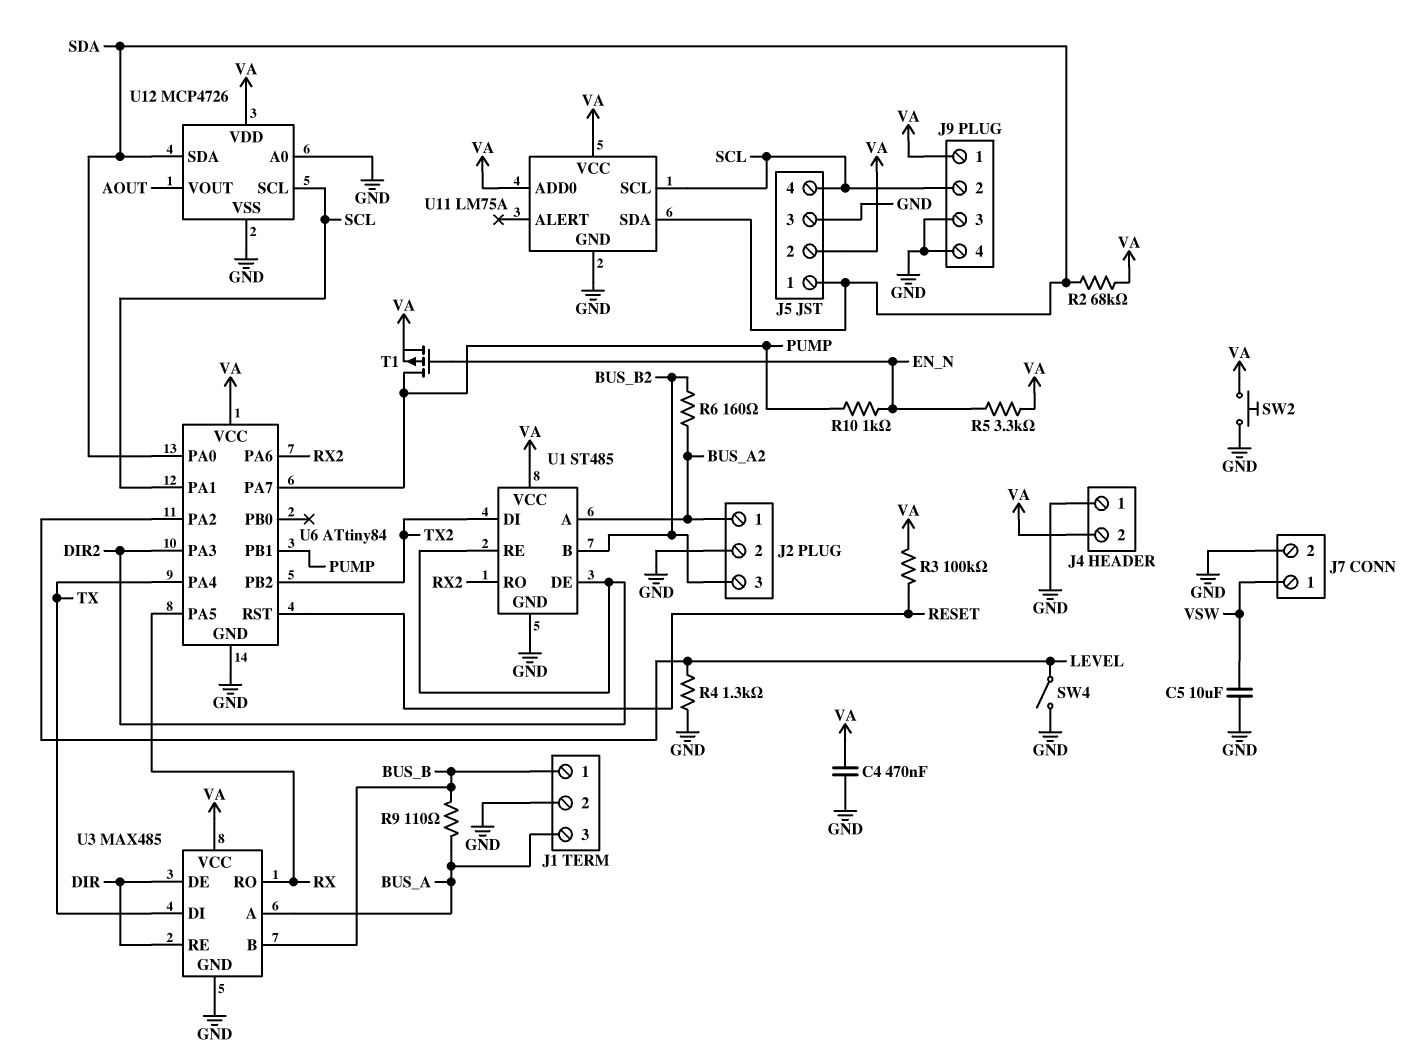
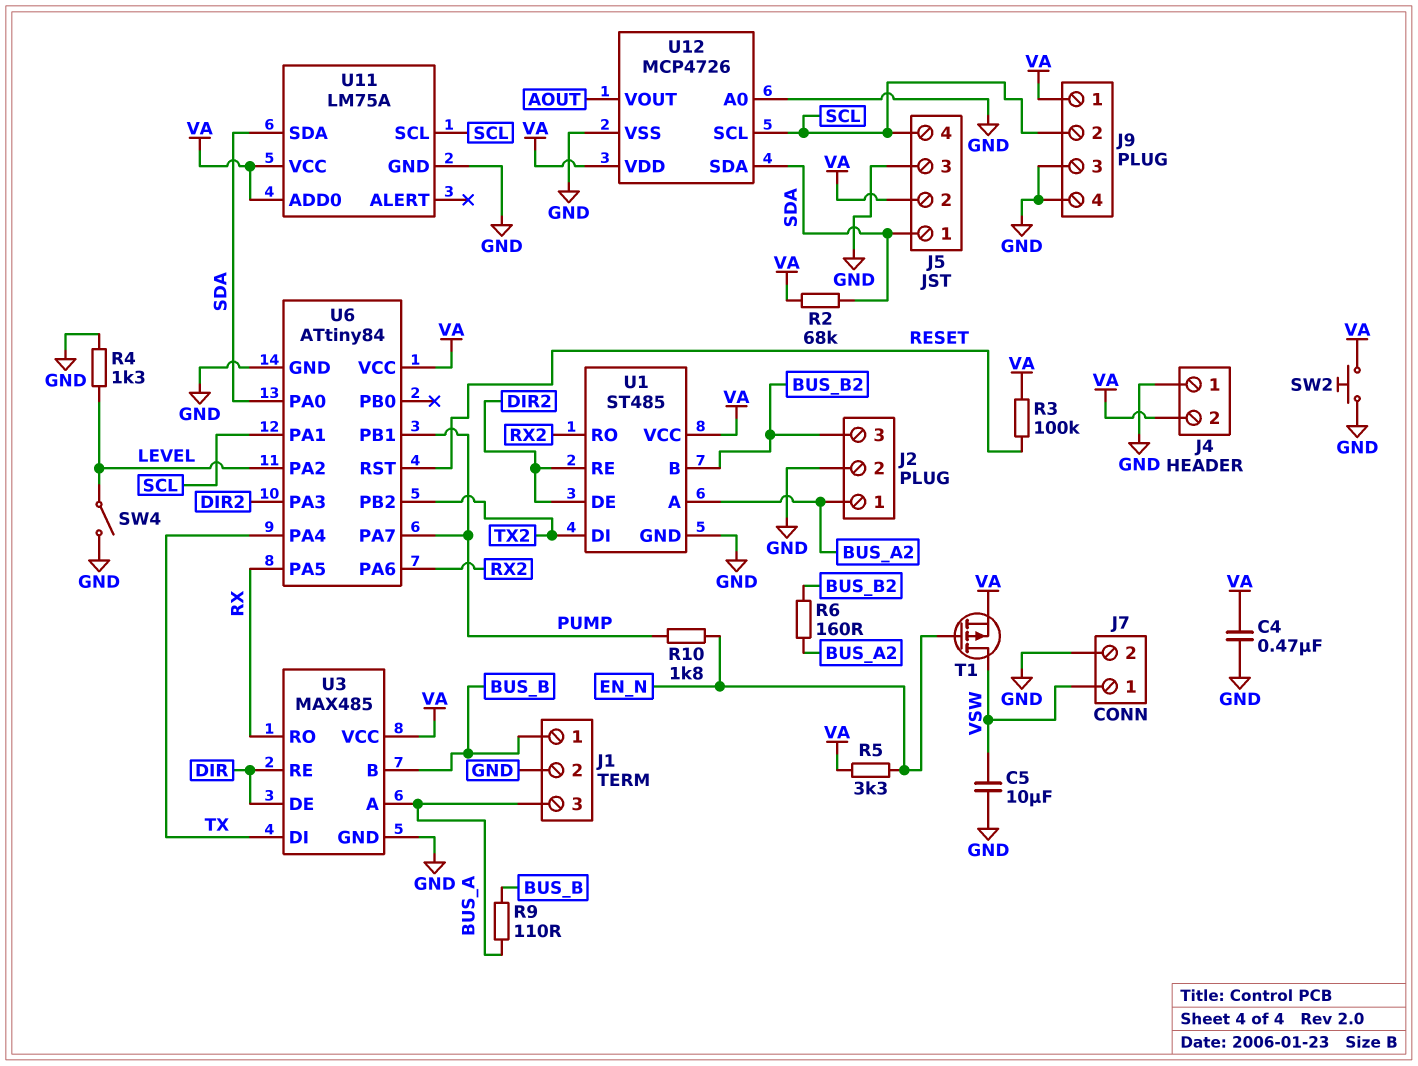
R10: 1k (EN_N, PUMP) -> 1.8k (EN_N, PUMP)
T1: PMOS (G EN_N, D PUMP, S VA) -> PMOS (G EN_N, D VSW, S VA)

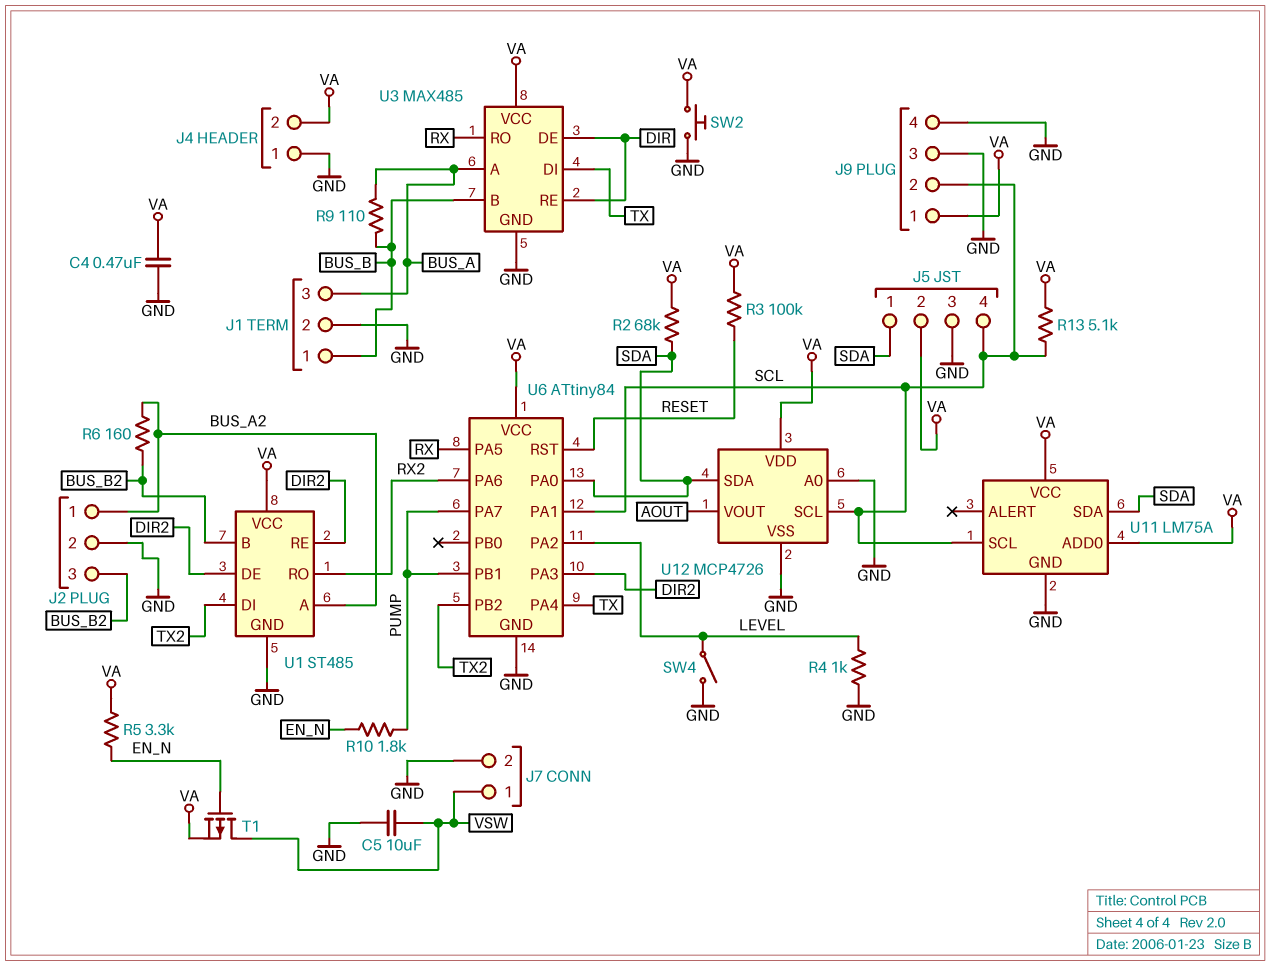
R4: 1.3k (GND, LEVEL) -> 1k (GND, LEVEL)
R13: none -> 5.1k (SCL, VA)

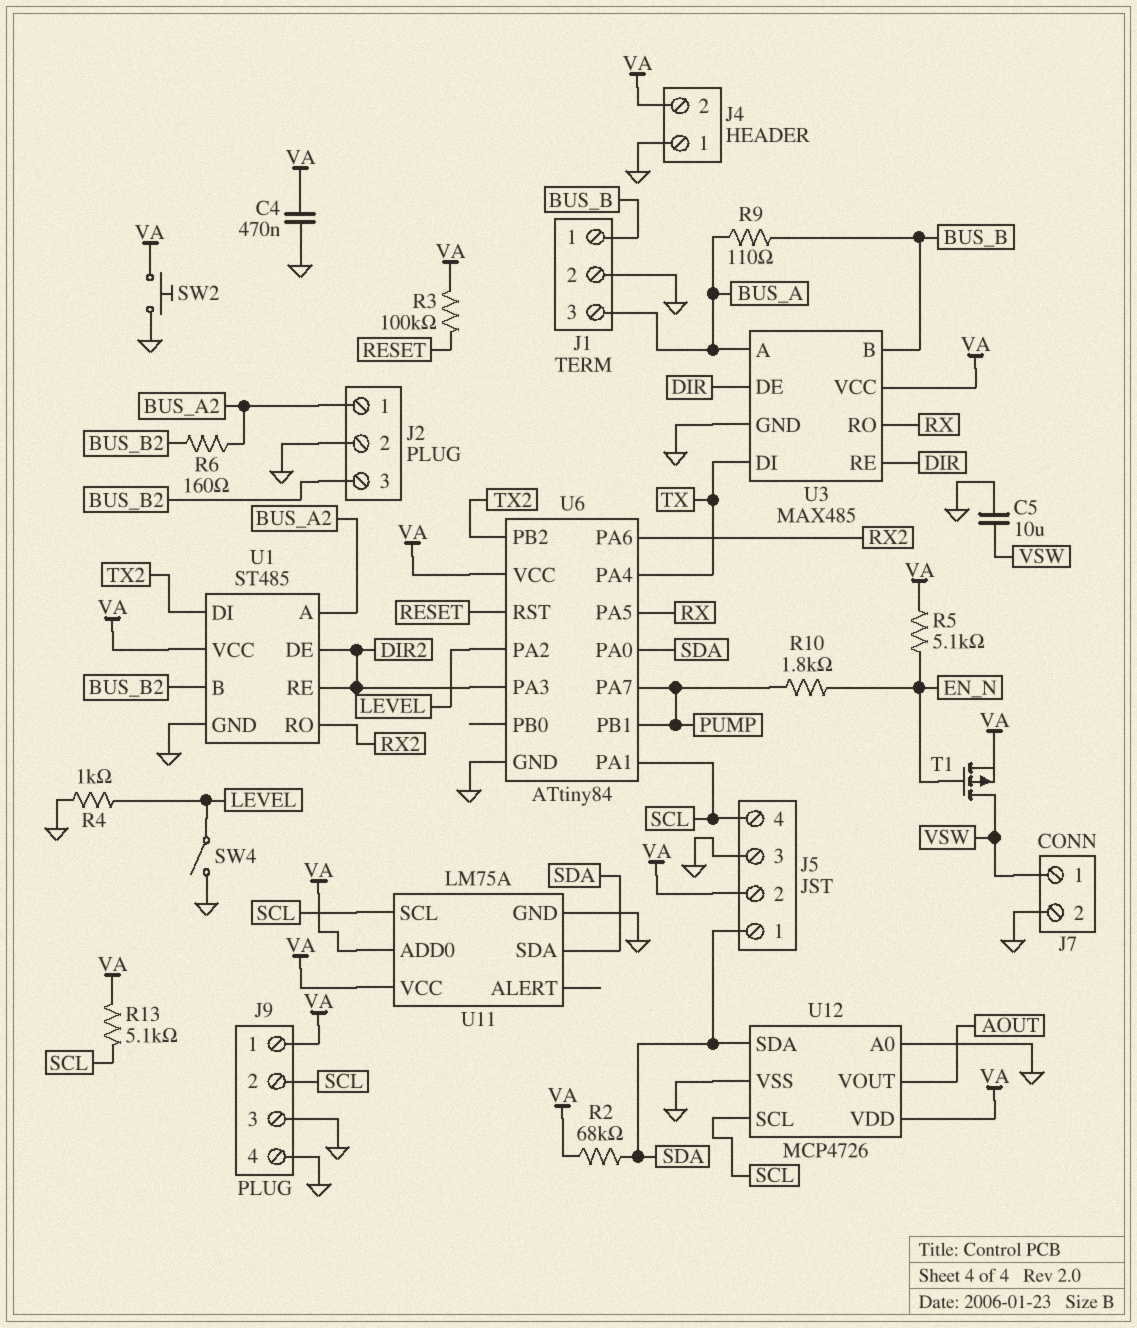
R5: 3.3k (EN_N, VA) -> 5.1k (EN_N, VA)

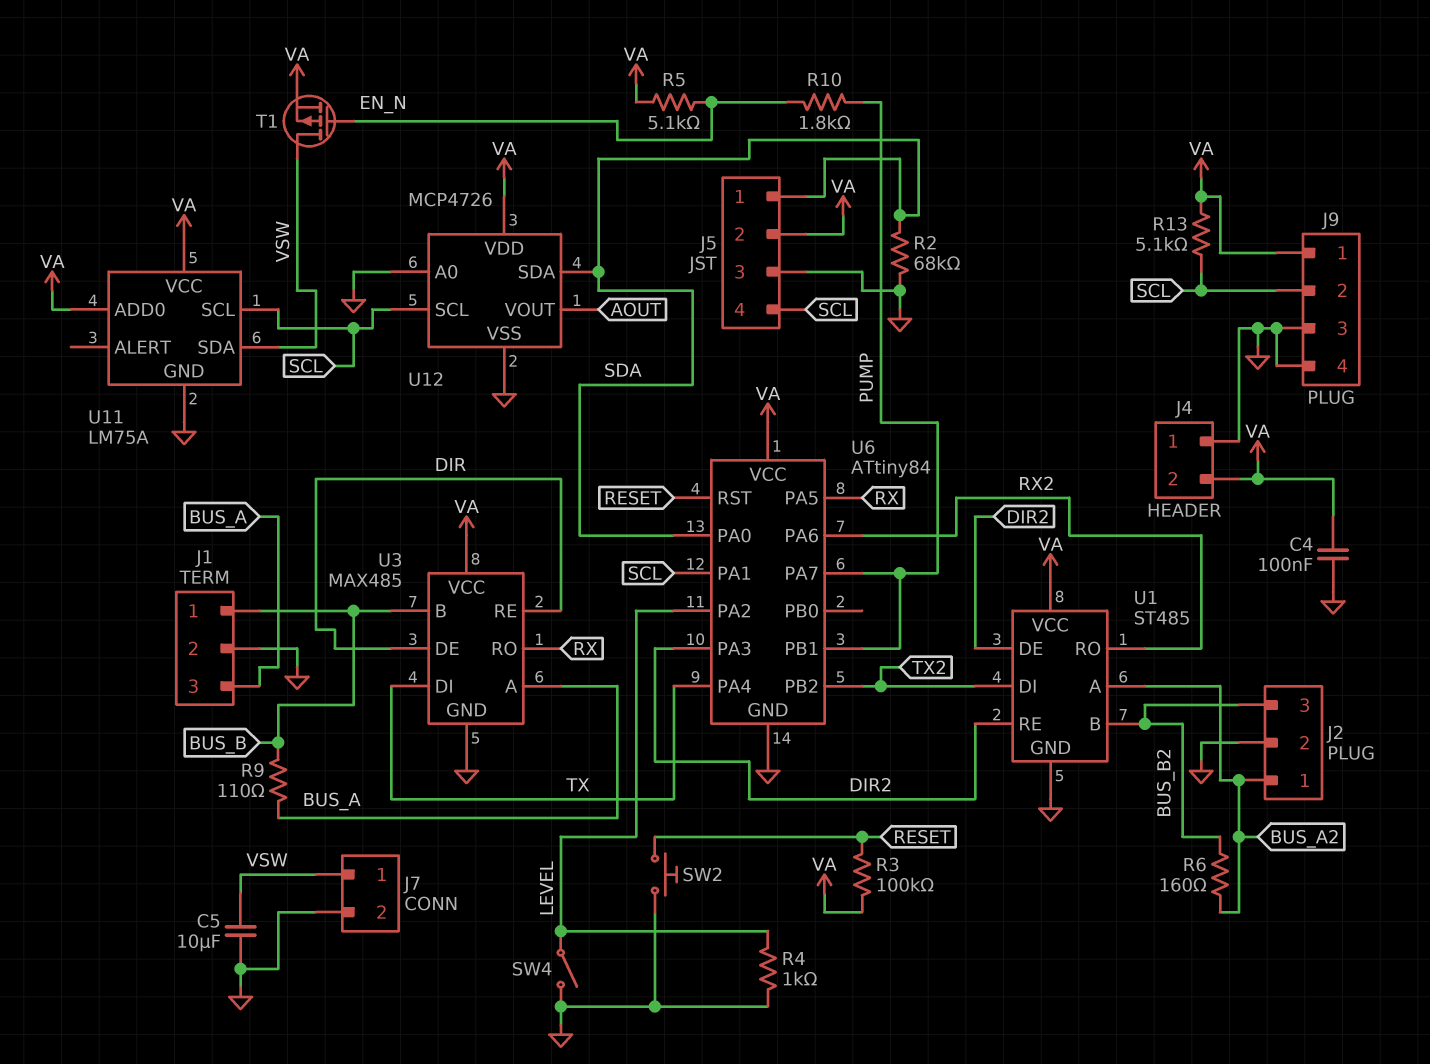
C4: 470nF (GND, VA) -> 100nF (GND, VA)
R2: 68k (SDA, VA) -> 68k (GND, SDA)
SW2: button (GND, VA) -> button (GND, RESET)
U11 pin SDA: SDA -> VSW

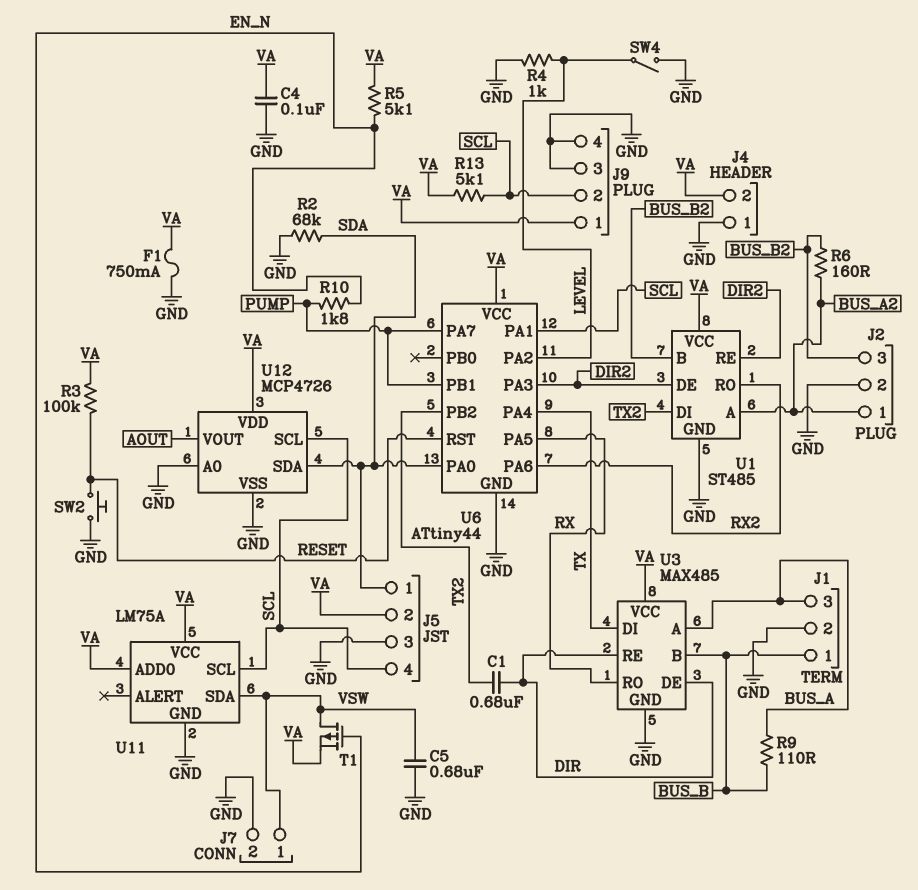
C1: none -> 680nF (DIR, TX2)
C5: 10uF (GND, VSW) -> 680nF (GND, VSW)
F1: none -> 750mA (GND, VA)
U6: ATtiny84 -> ATtiny44

